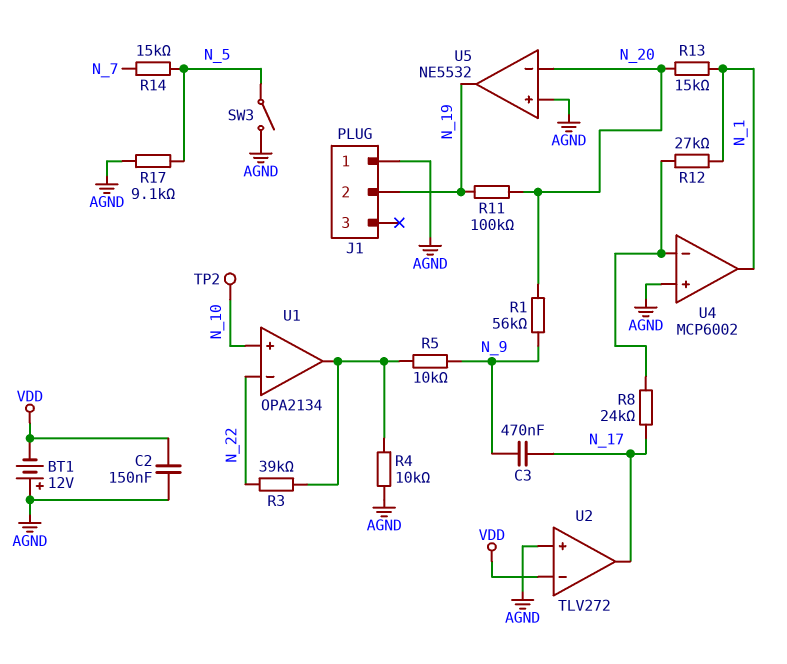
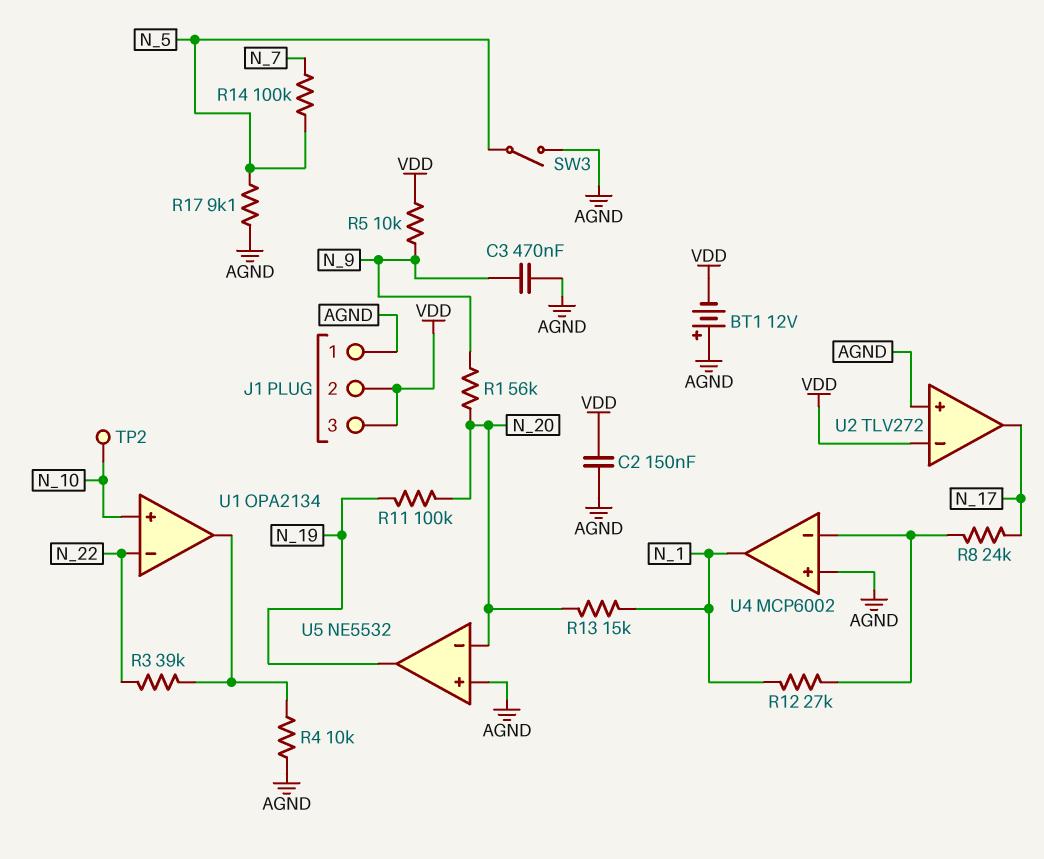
C3: 470nF (N_9, N_17) -> 470nF (AGND, N_9)
J1 pin 2: N_19 -> VDD
J1 pin 3: none -> VDD
R5: 10k (N_9, U1/out) -> 10k (N_9, VDD)
R14: 15k (N_5, N_7) -> 100k (N_5, N_7)

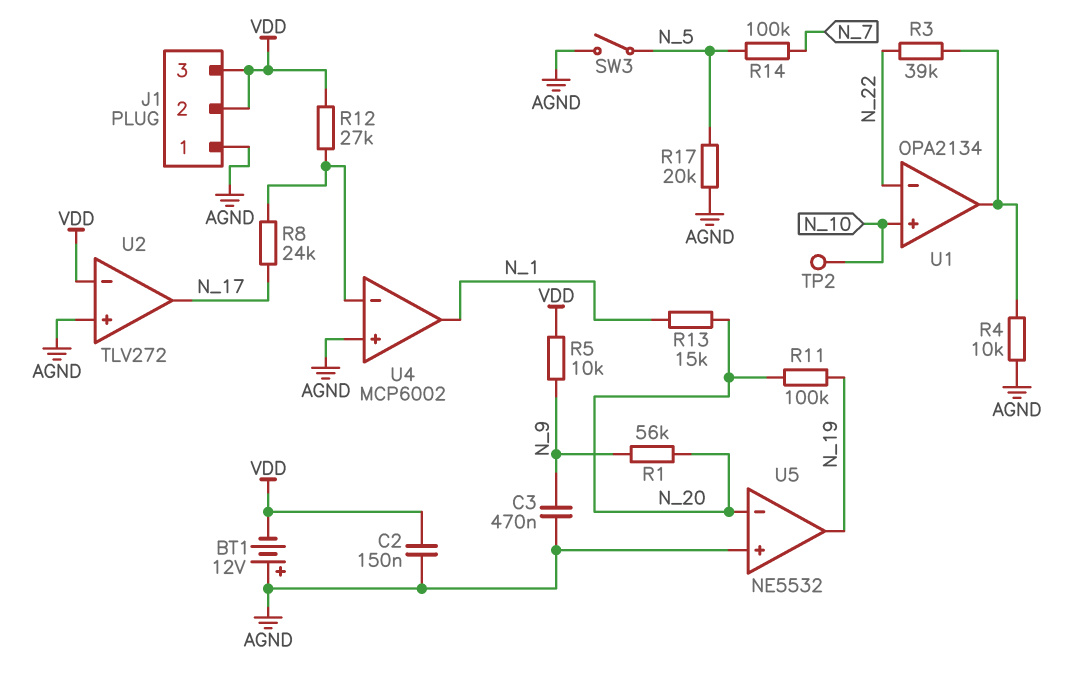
R12: 27k (N_1, U4/in-) -> 27k (U4/in-, VDD)
R17: 9.1k (AGND, N_5) -> 20k (AGND, N_5)

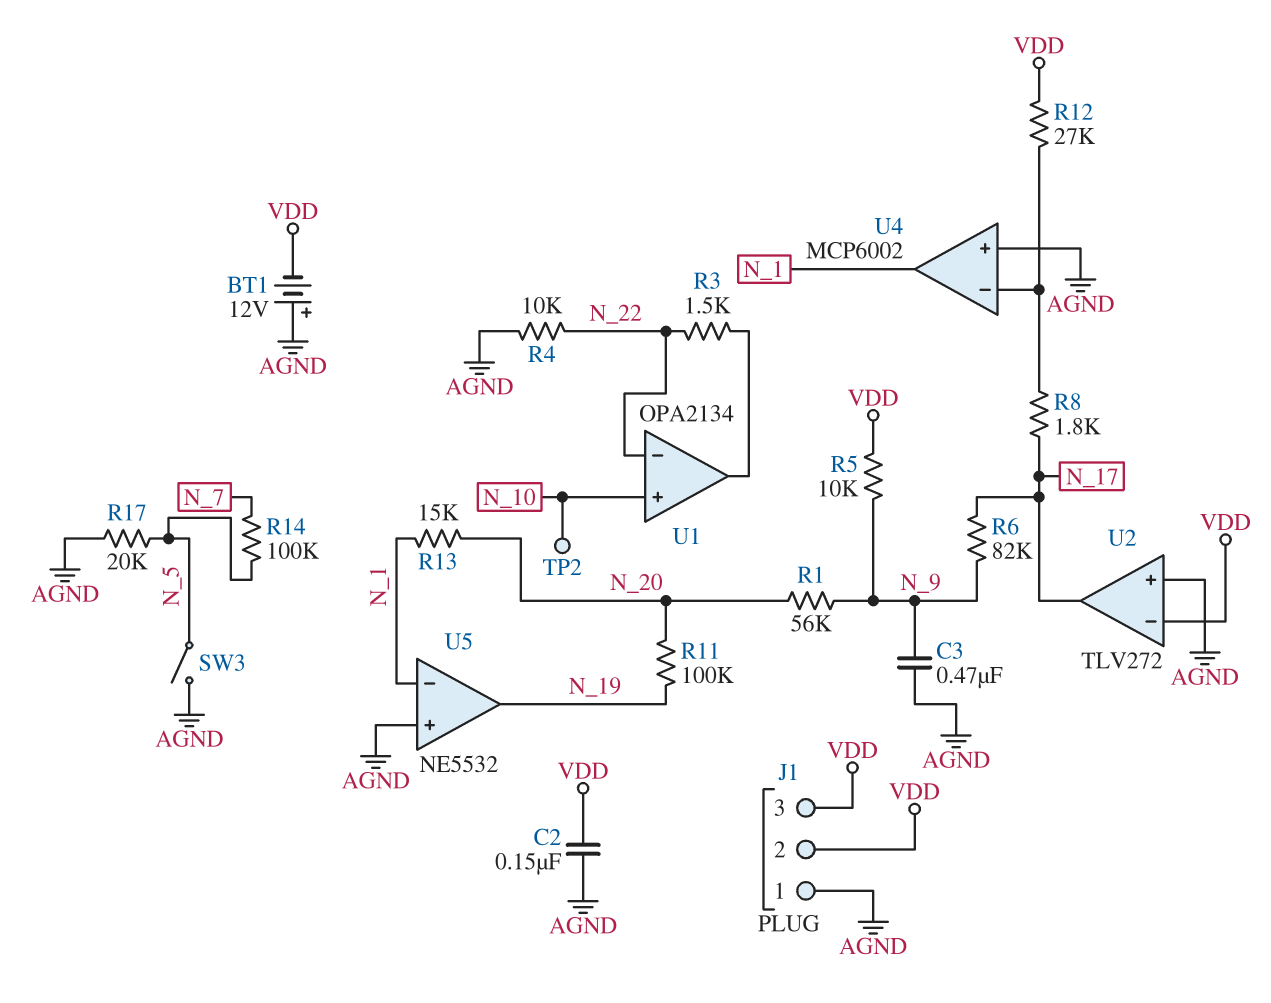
R3: 39k (N_22, U1/out) -> 1.5k (N_22, U1/out)
R4: 10k (AGND, U1/out) -> 10k (AGND, N_22)
R6: none -> 82k (N_9, N_17)
R8: 24k (N_17, U4/in-) -> 1.8k (N_17, U4/in-)
U5 pin in-: N_20 -> N_1

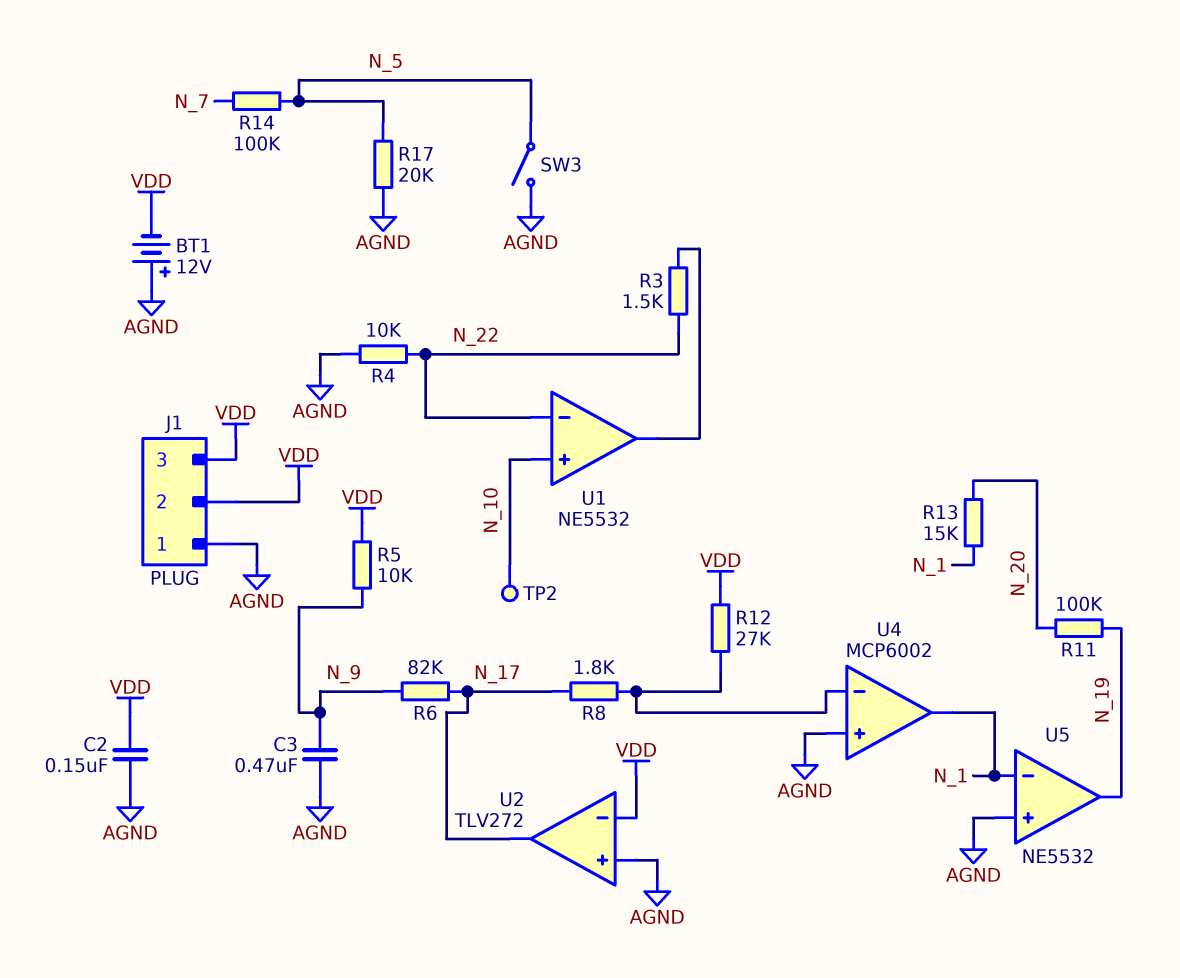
R1: 56k (N_9, N_20) -> none
U1: OPA2134 -> NE5532

